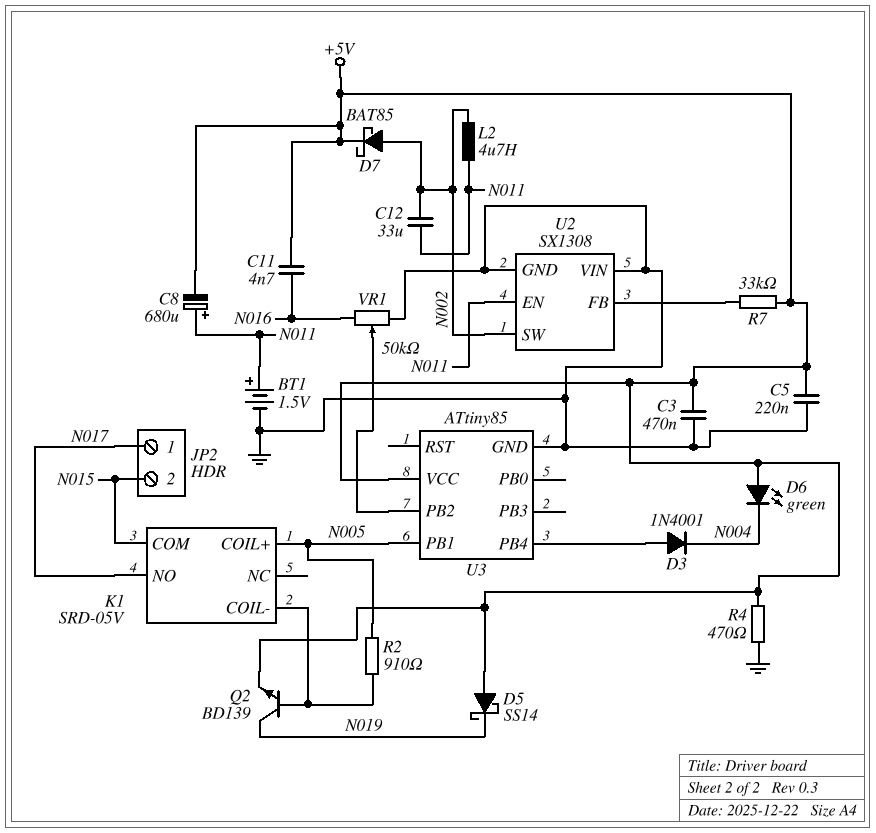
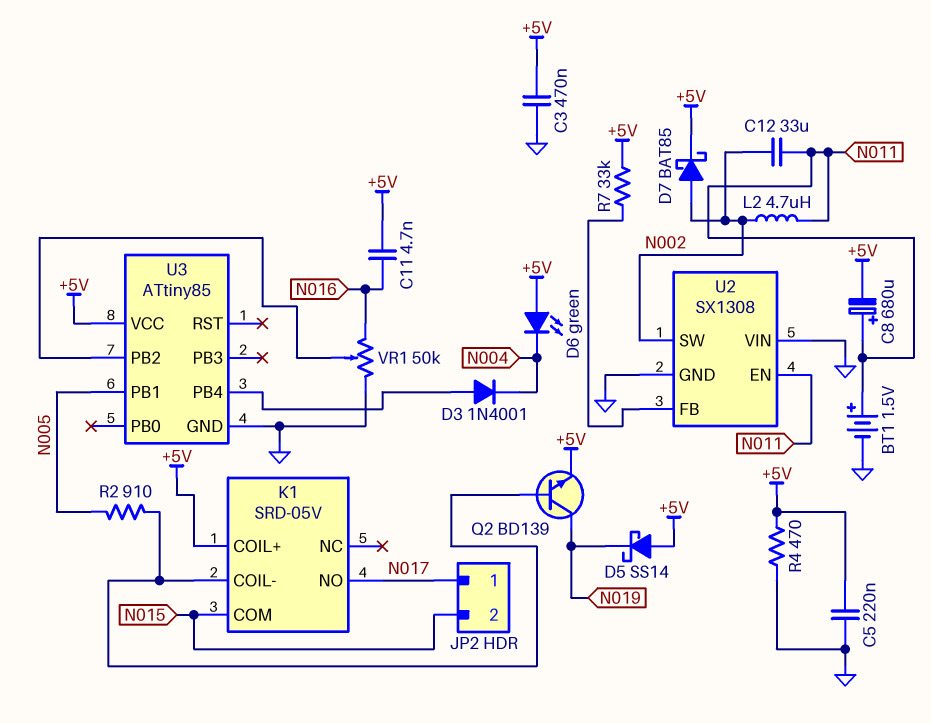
K1 pin COIL+: N005 -> +5V

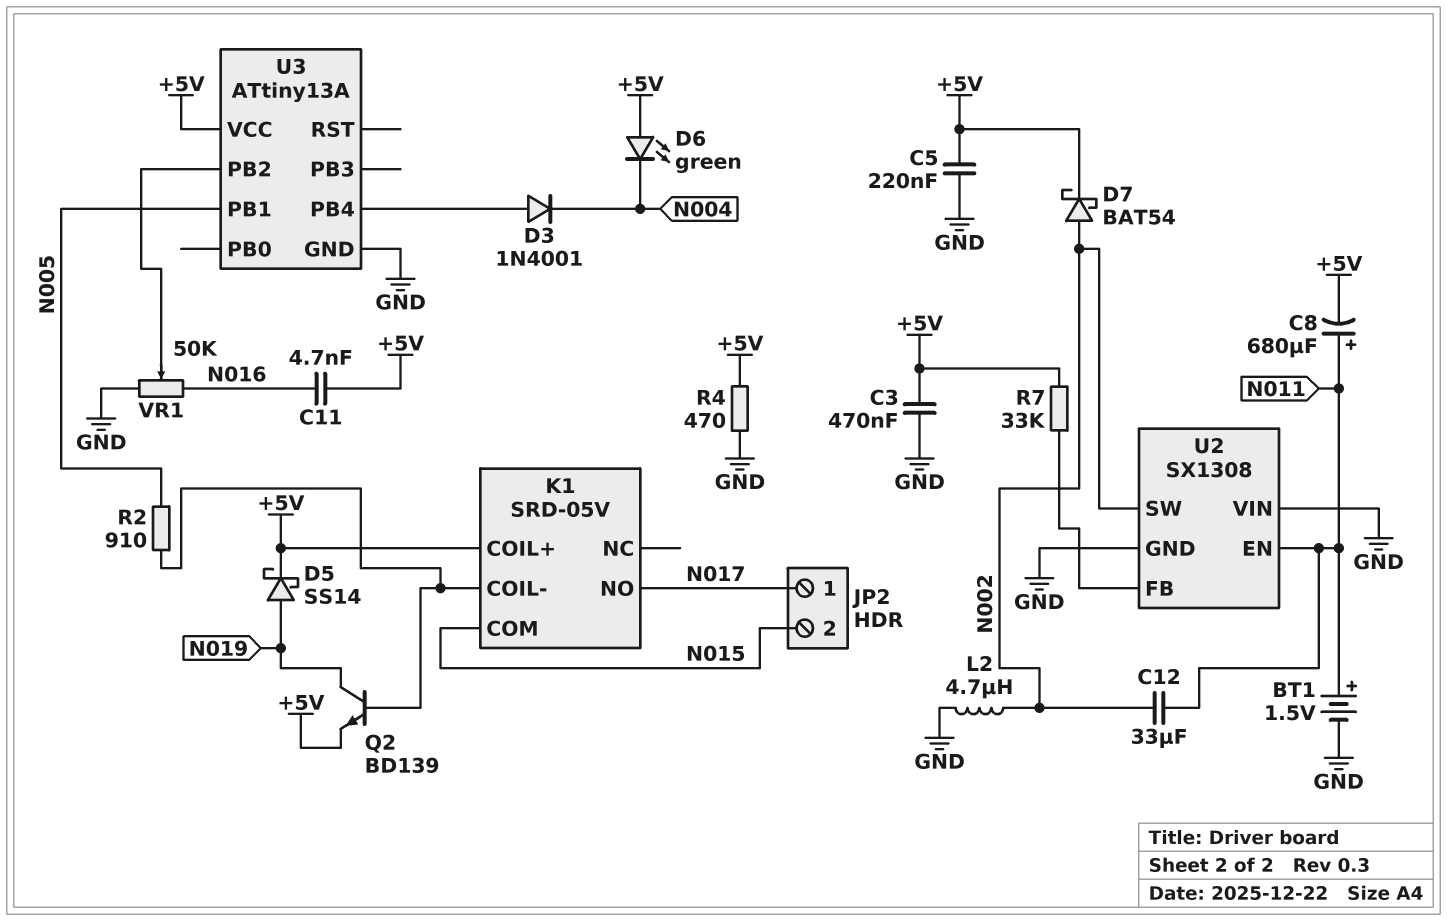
D5: schottky SS14 (A +5V, K N019) -> schottky SS14 (A N019, K +5V)
D7: schottky BAT85 (A N002, K +5V) -> schottky BAT54 (A N002, K +5V)
L2: 4.7uH (N002, N011) -> 4.7uH (GND, N002)
U3: ATtiny85 -> ATtiny13A

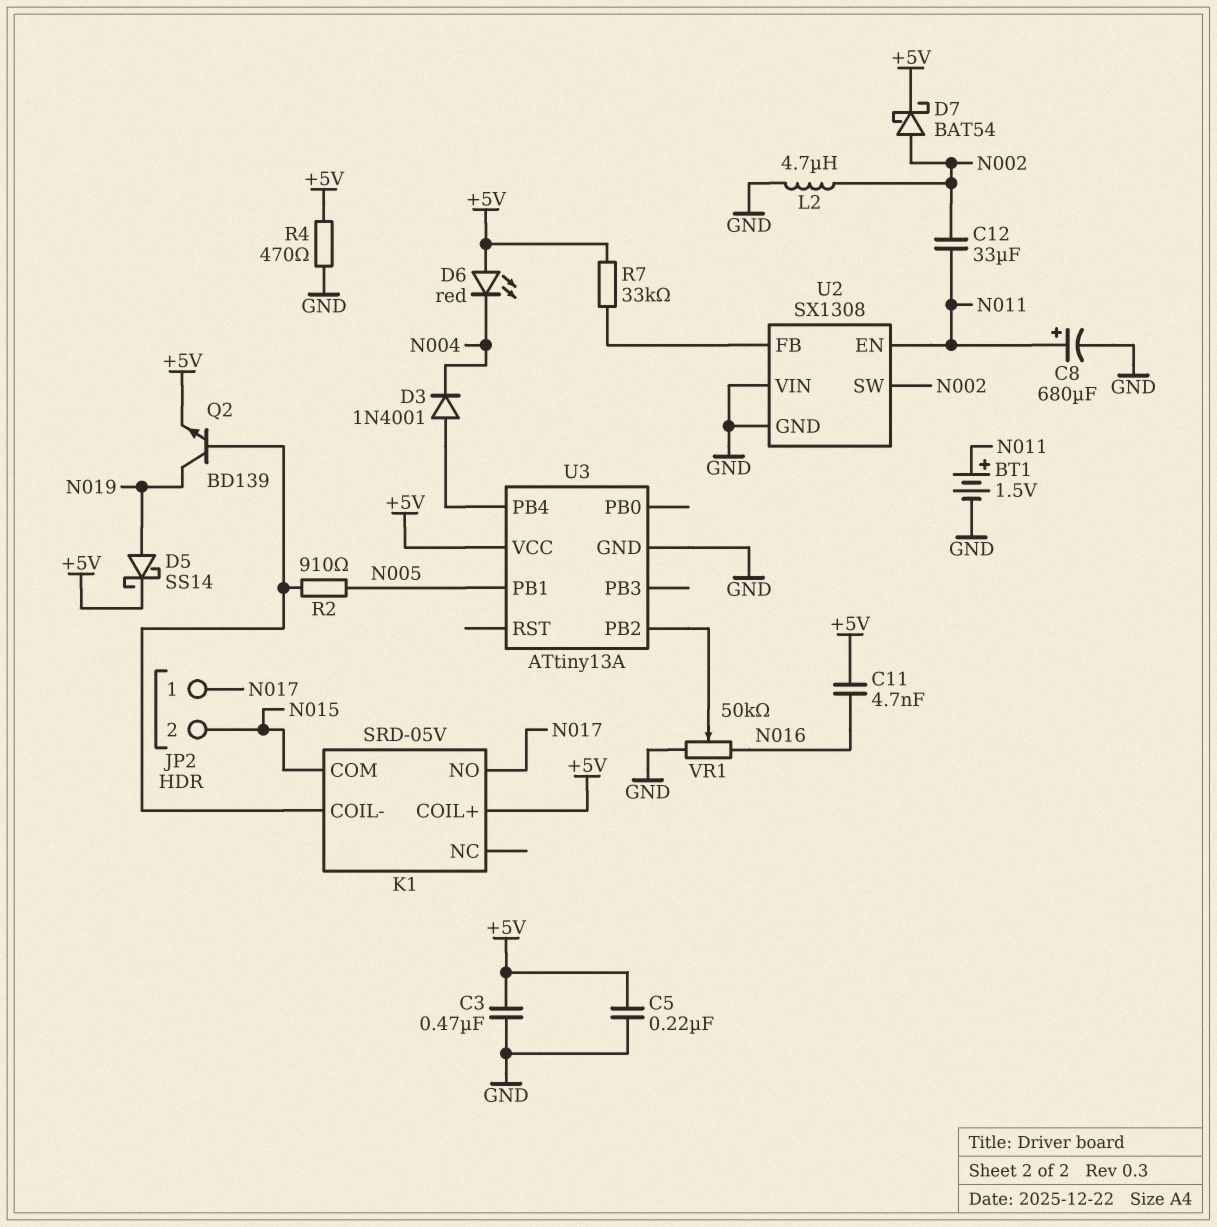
C8: 680uF (plus N011, minus +5V) -> 680uF (plus N011, minus GND)
D6: LED green (A +5V, K N004) -> LED red (A +5V, K N004)

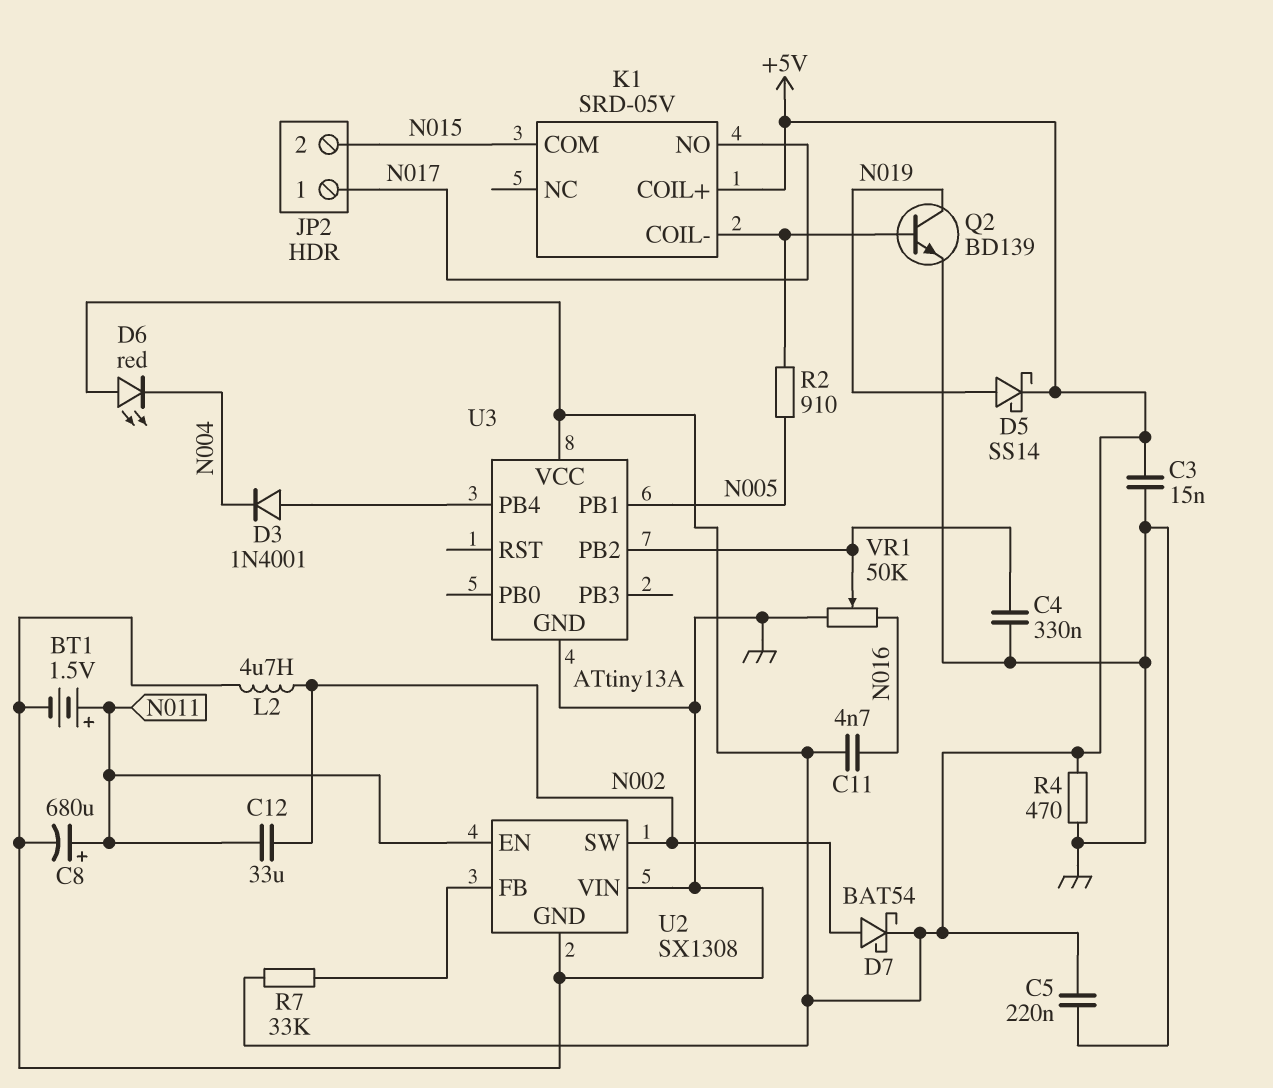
C3: 470nF (+5V, GND) -> 15nF (+5V, GND)
C4: none -> 330nF (GND, U3/PB2)
Q2: NPN BD139 (B K1/COIL-, C N019, E +5V) -> NPN BD139 (B K1/COIL-, C N019, E GND)

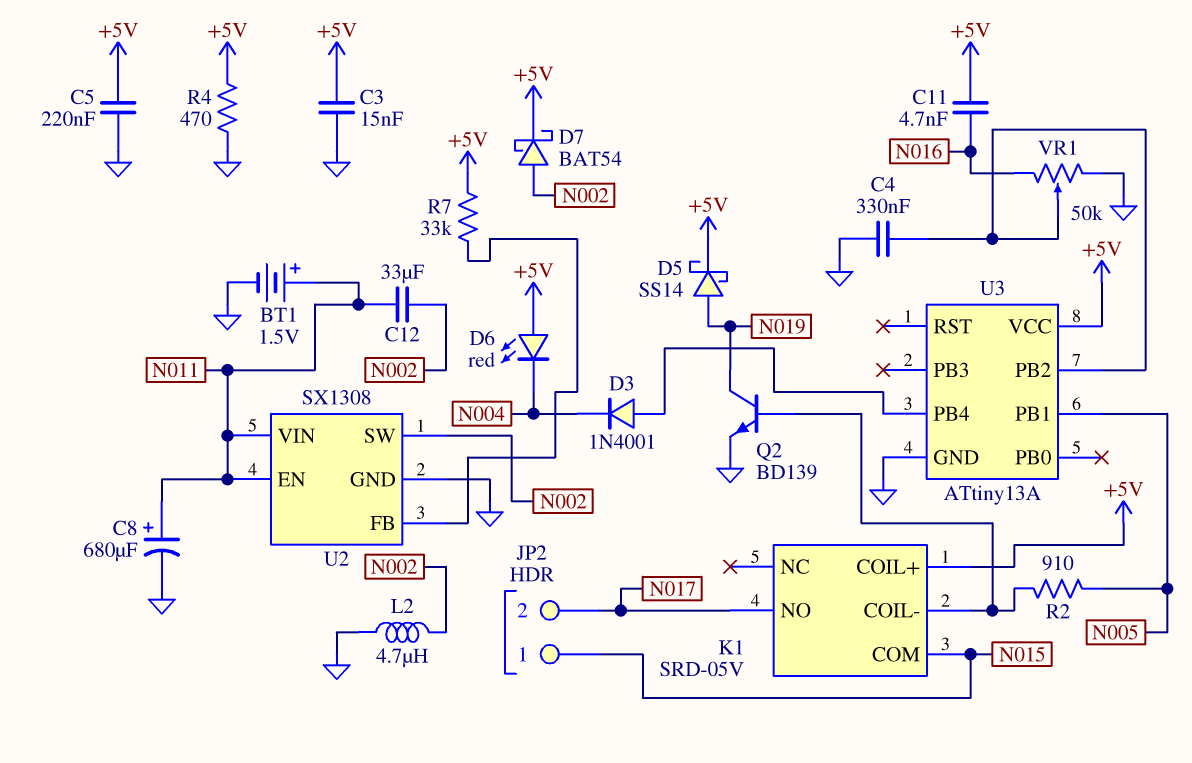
JP2 pin 1: N017 -> N015
JP2 pin 2: N015 -> N017
U2 pin VIN: GND -> N011

